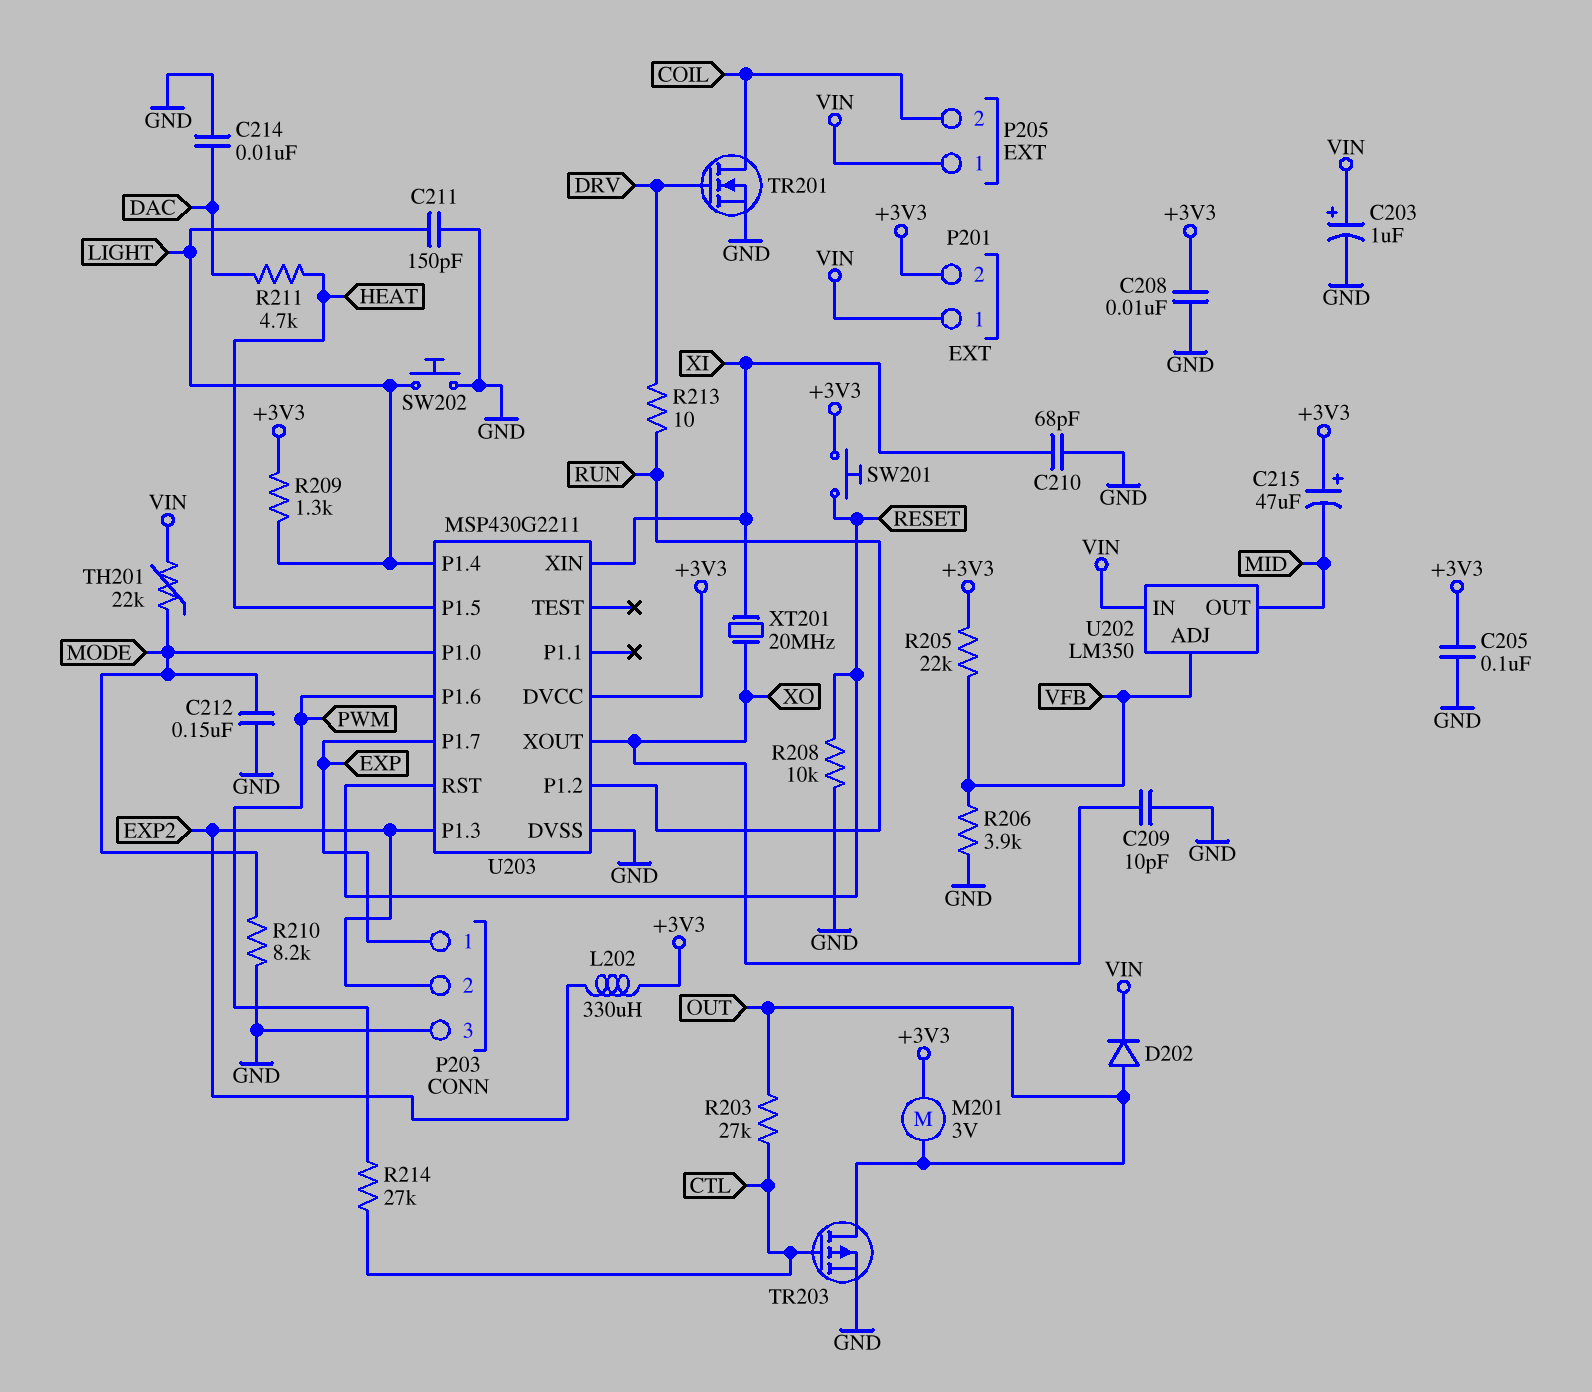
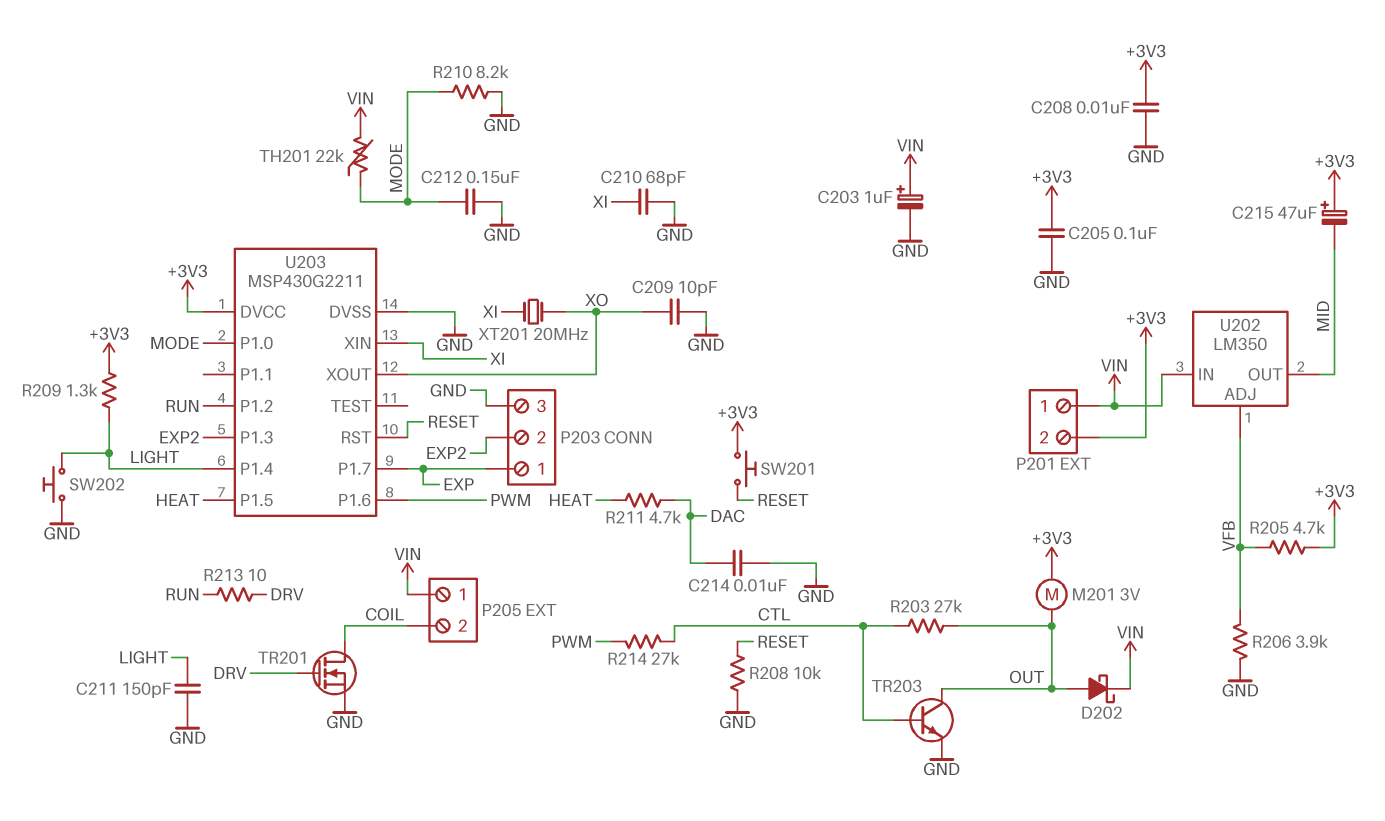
D202: diode (A OUT, K VIN) -> schottky (A OUT, K VIN)
L202: 330uH (+3V3, EXP2) -> none
R205: 22k (+3V3, VFB) -> 4.7k (+3V3, VFB)
TR203: PMOS (G CTL, D OUT, S GND) -> NPN (B CTL, C OUT, E GND)

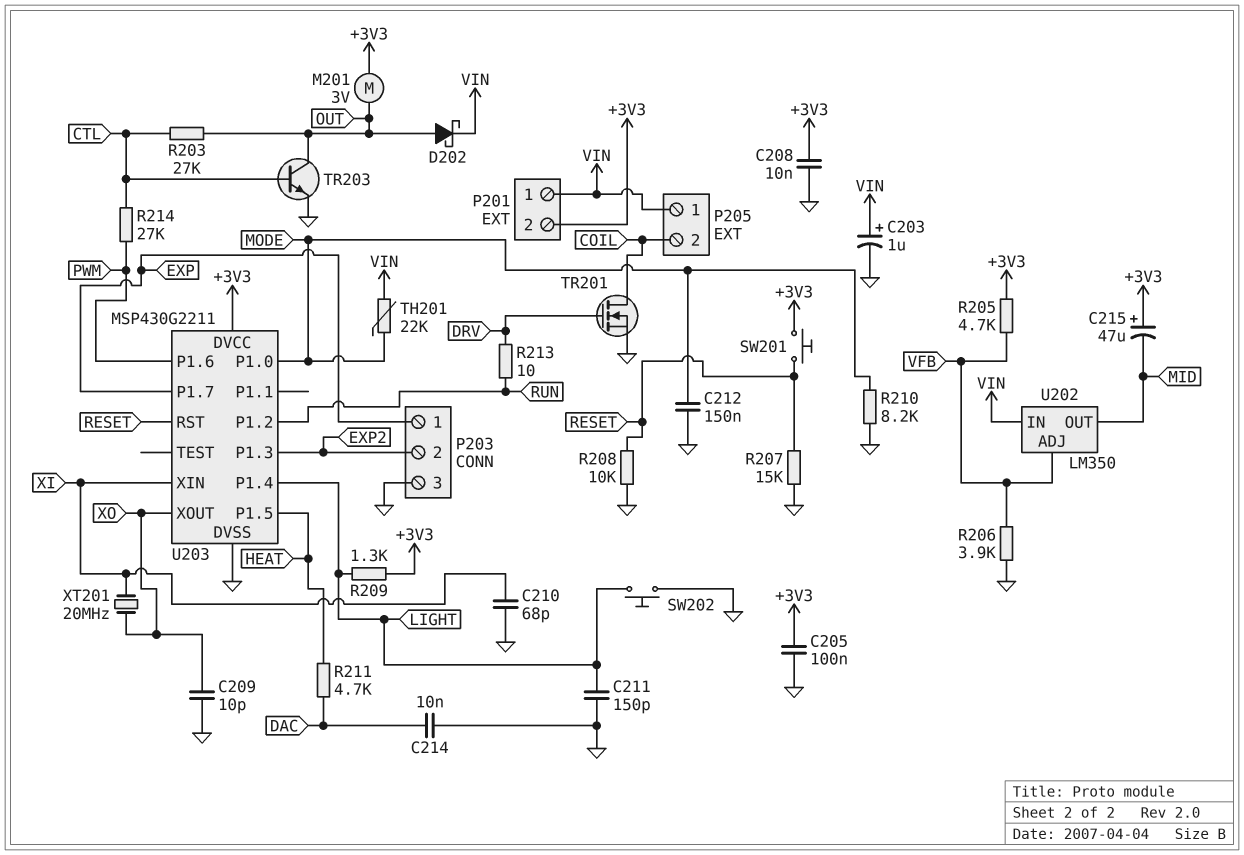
R207: none -> 15k (GND, RESET)

